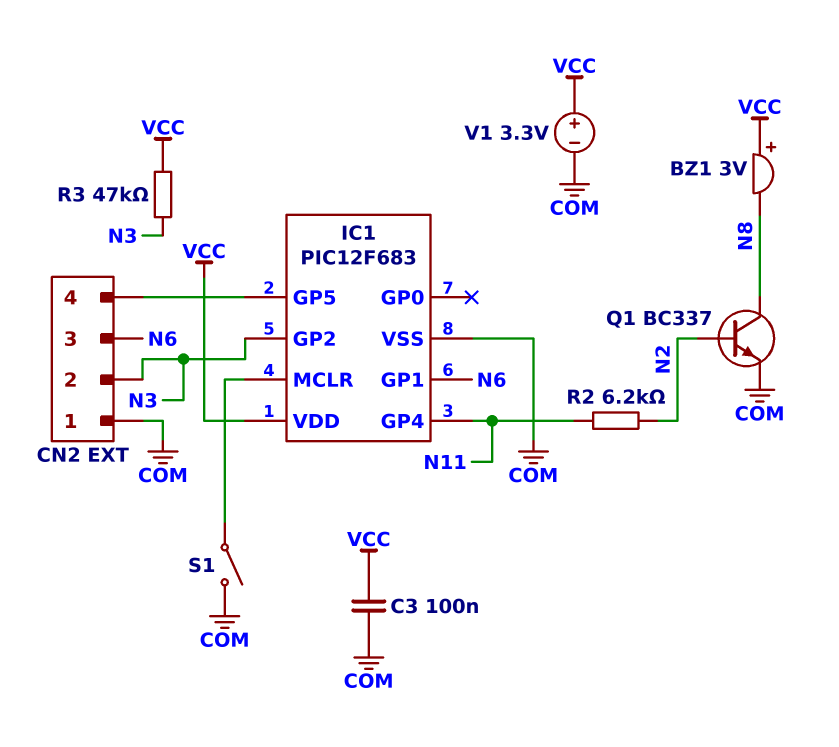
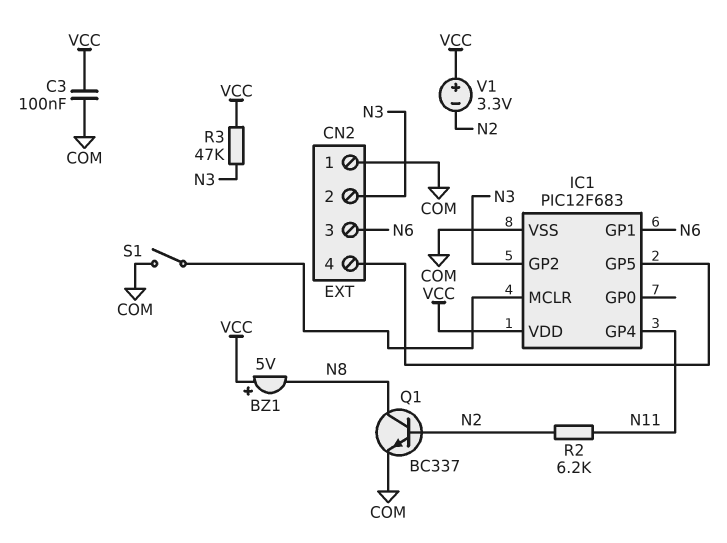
BZ1: buzzer 3V (plus VCC, minus N8) -> buzzer 5V (plus VCC, minus N8)
V1: 3.3V (plus VCC, minus COM) -> 3.3V (plus VCC, minus N2)

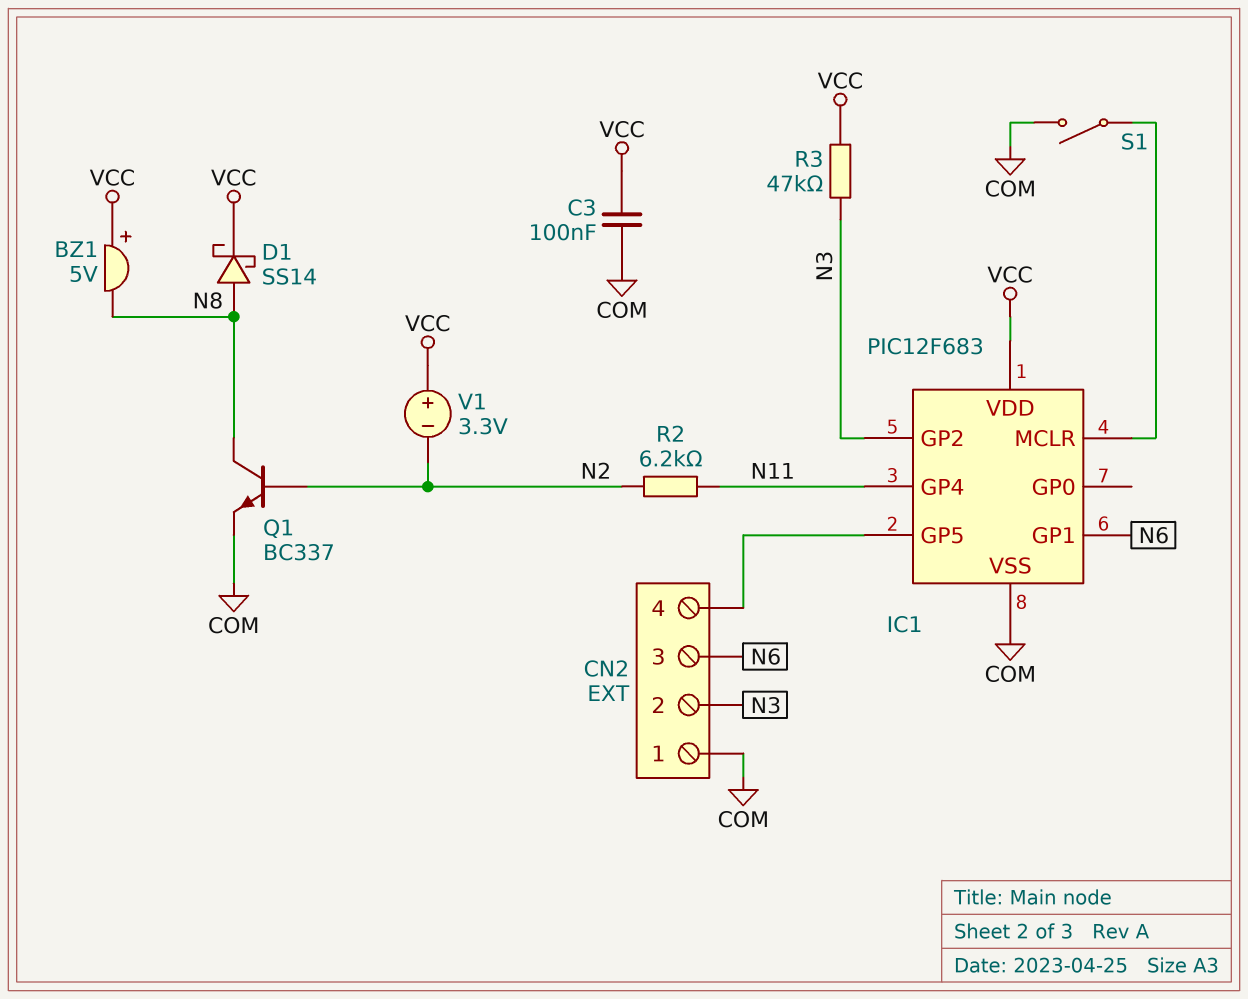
D1: none -> schottky SS14 (A N8, K VCC)

